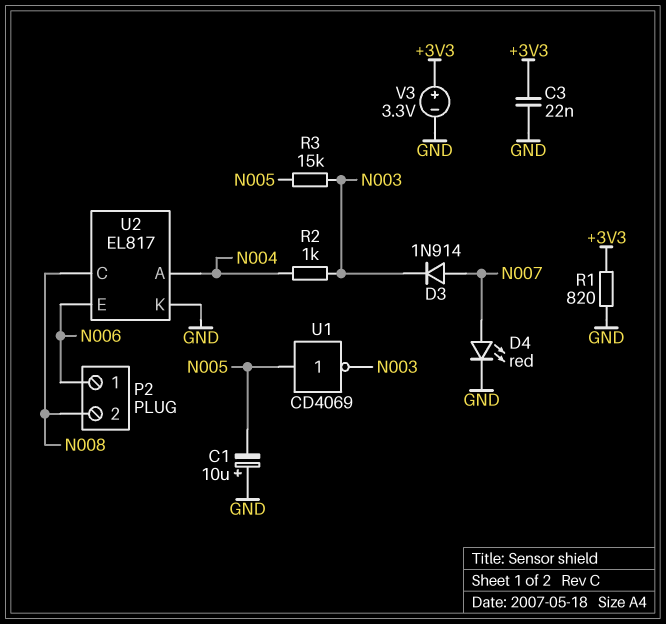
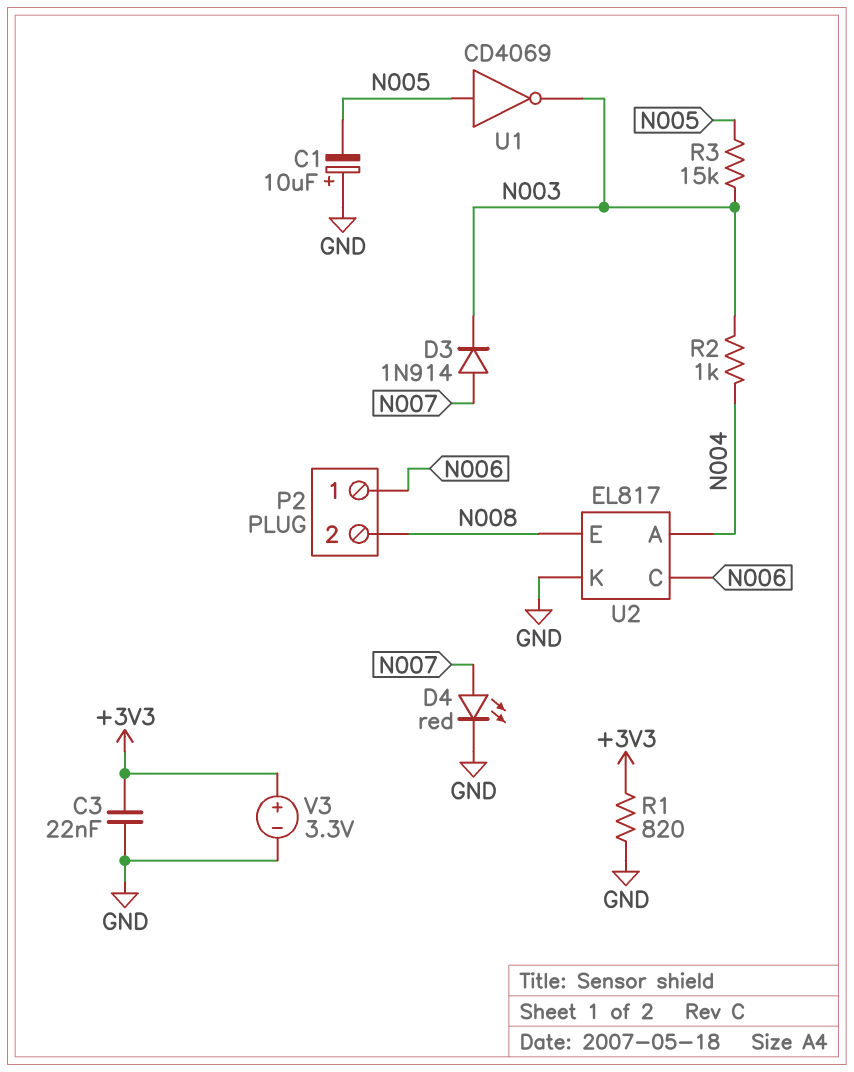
U2 pin C: N008 -> N006
U2 pin E: N006 -> N008

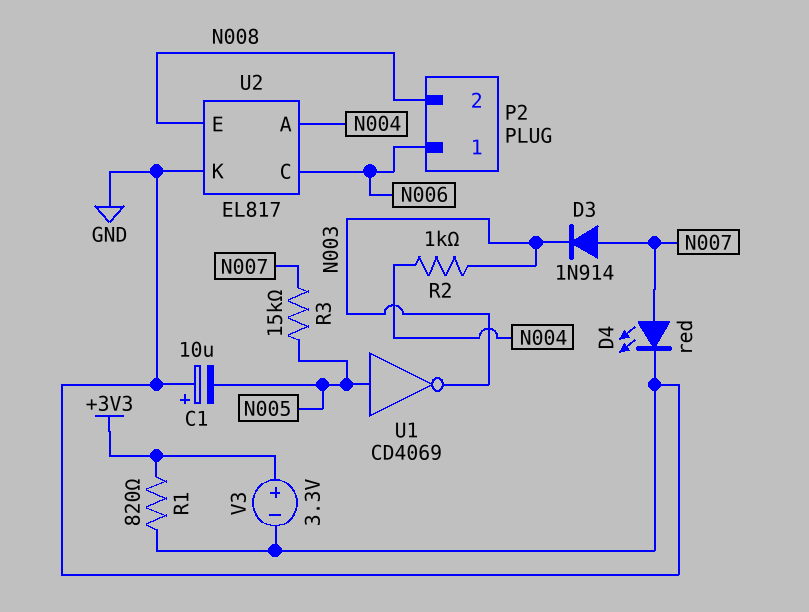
C3: 22nF (+3V3, GND) -> none
R3: 15k (N003, N005) -> 15k (N005, N007)

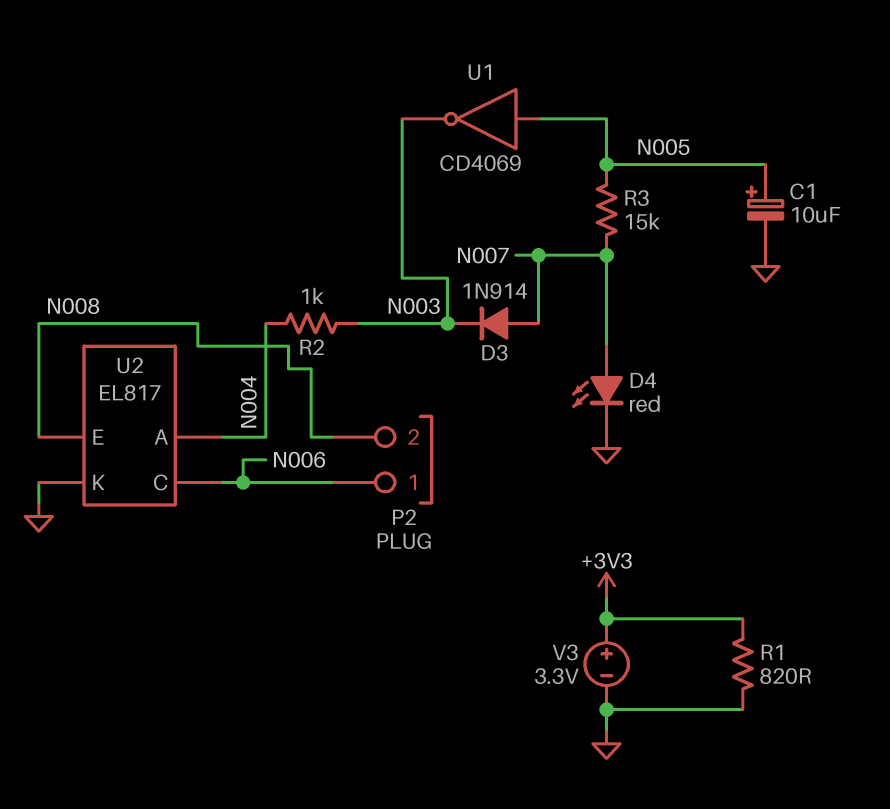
C1: 10uF (plus GND, minus N005) -> 10uF (plus N005, minus GND)

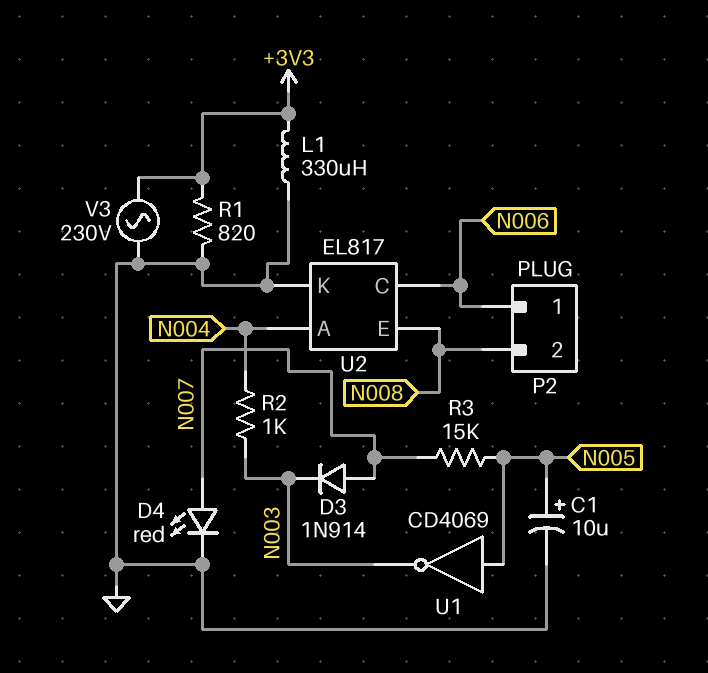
L1: none -> 330uH (+3V3, GND)
V3: 3.3V (plus +3V3, minus GND) -> AC 230V (+3V3, GND)

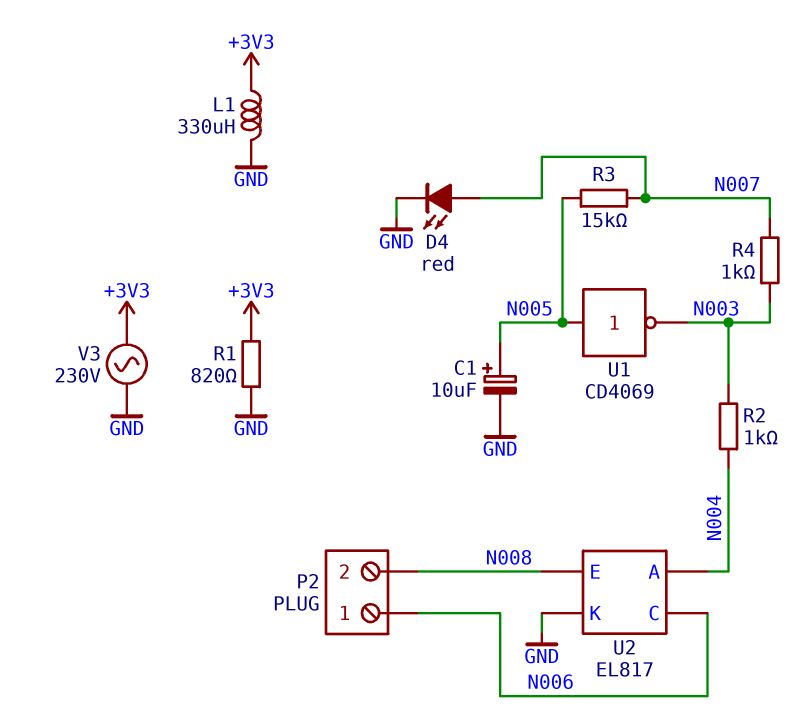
D3: diode 1N914 (A N007, K N003) -> none
R4: none -> 1k (N003, N007)

